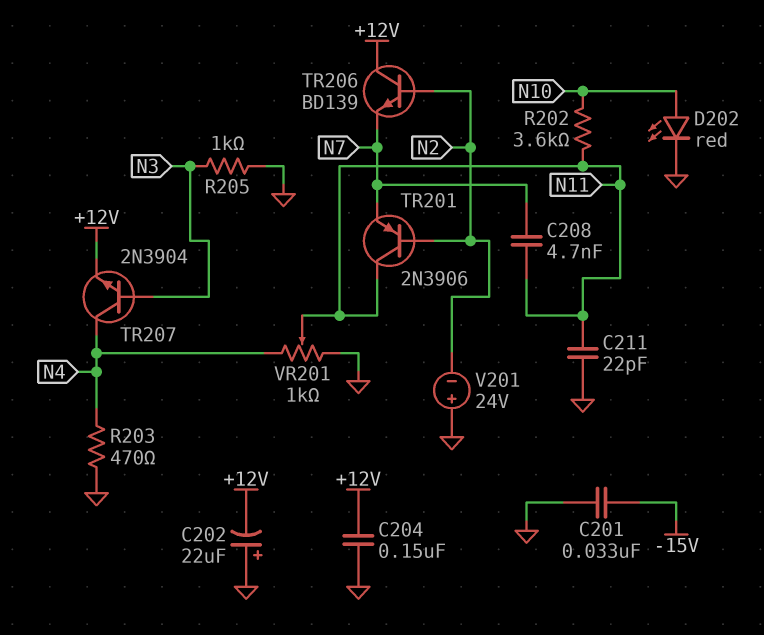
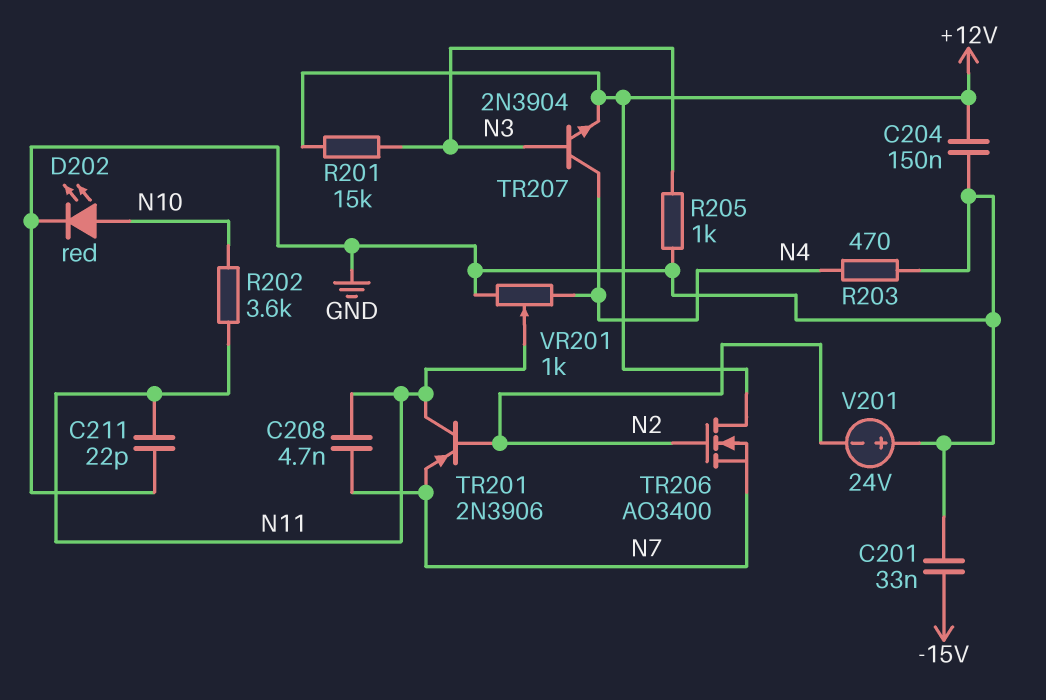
C202: 22uF (plus GND, minus +12V) -> none
R201: none -> 15k (+12V, N3)
TR206: NPN BD139 (B N2, C +12V, E N7) -> NMOS AO3400 (G N2, D +12V, S N7)

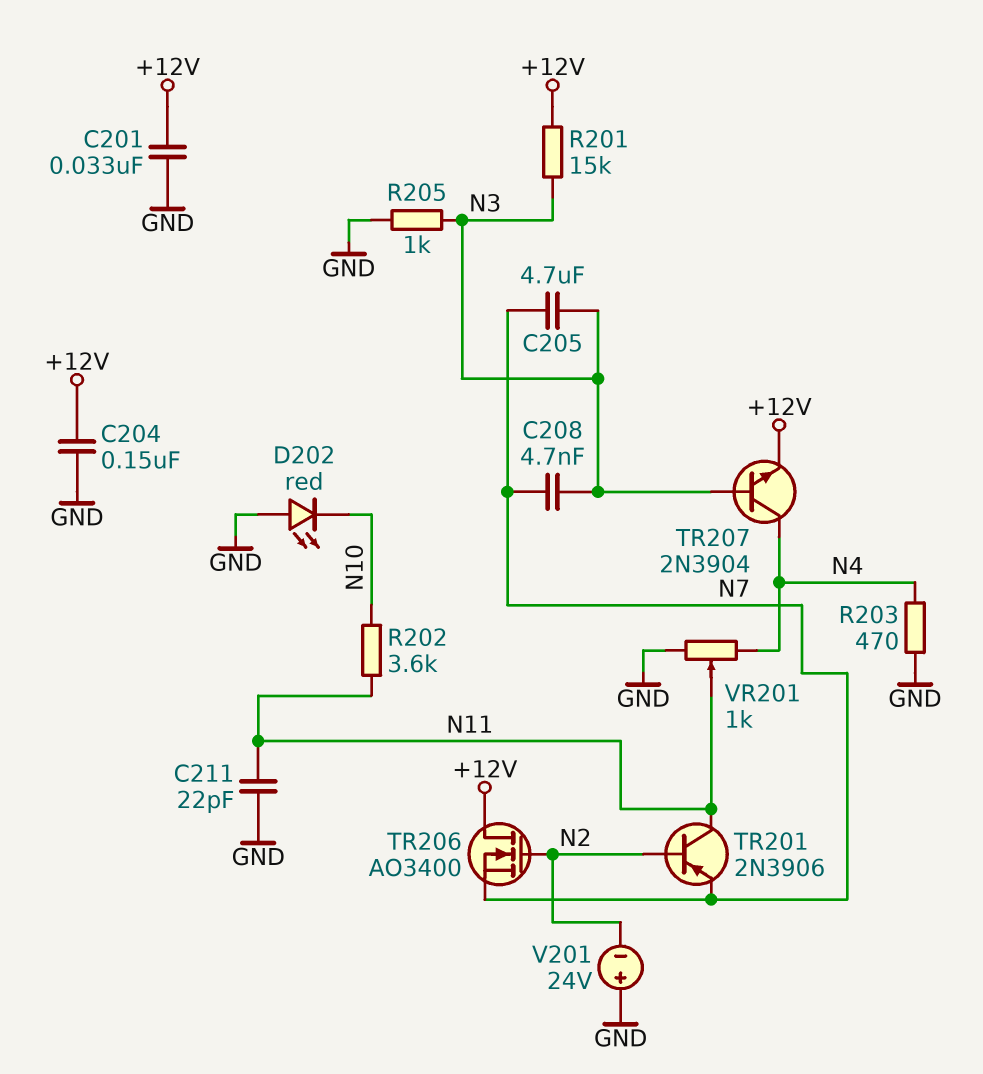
C201: 33nF (-15V, GND) -> 33nF (+12V, GND)
C205: none -> 4.7uF (N3, N7)
C208: 4.7nF (N7, N11) -> 4.7nF (N3, N7)
D202: LED red (A N10, K GND) -> LED red (A GND, K N10)

